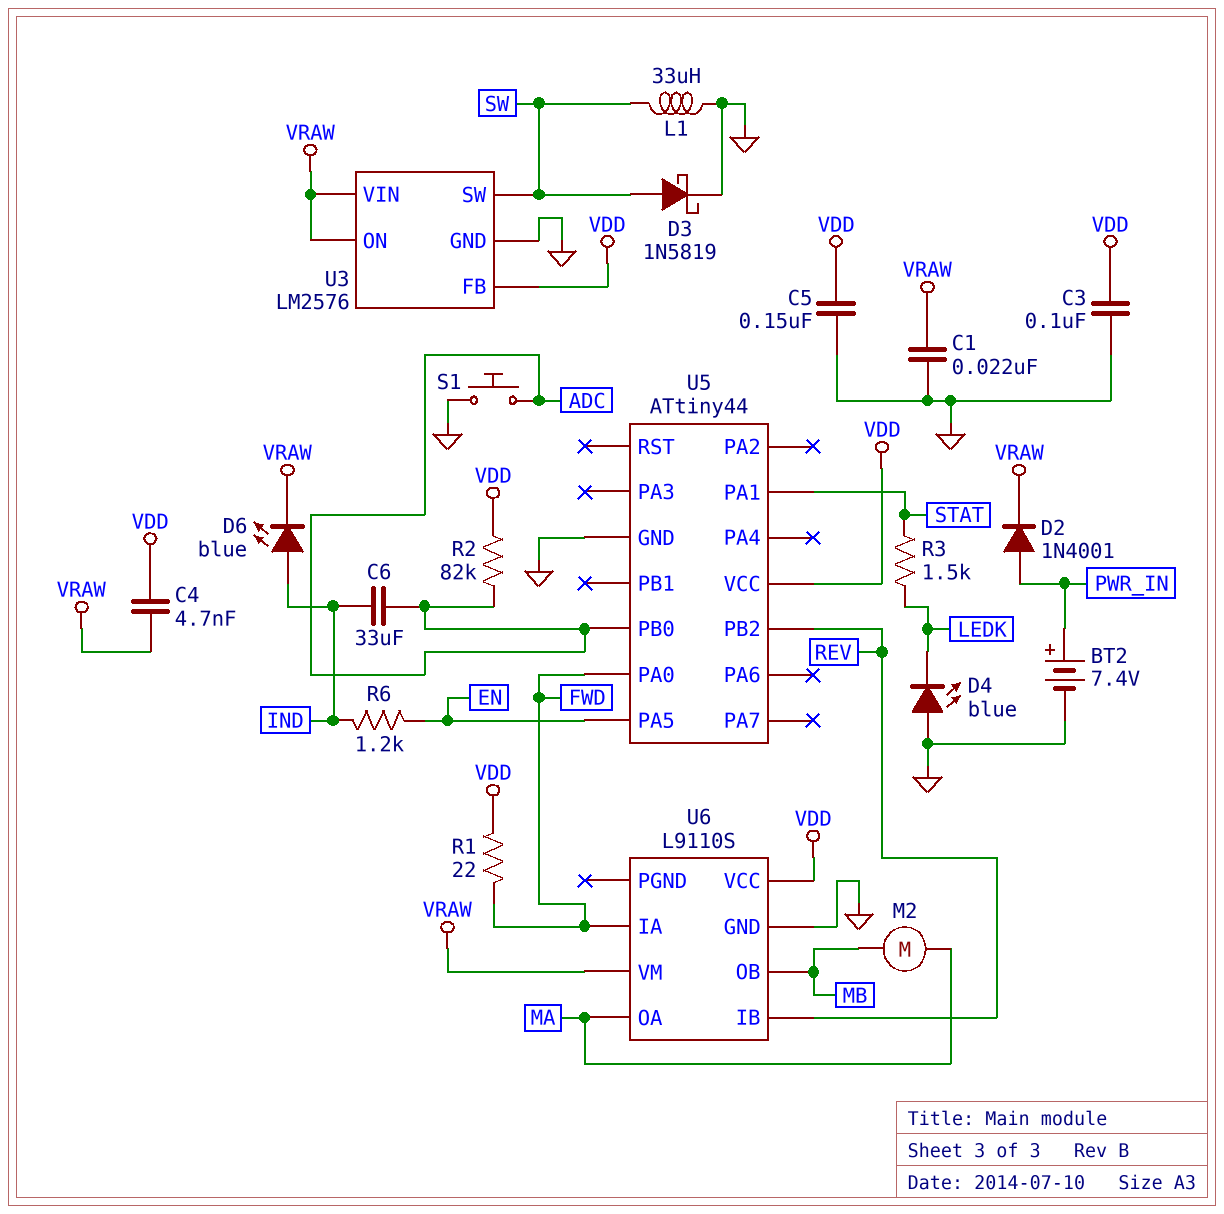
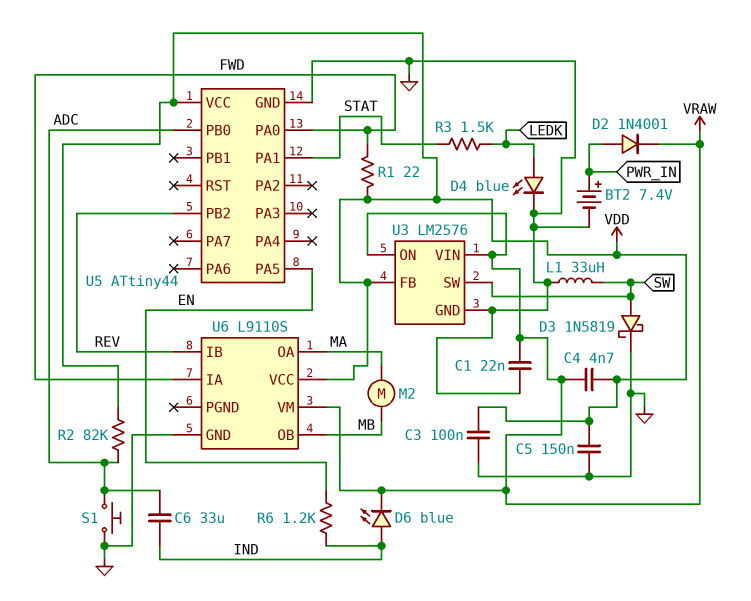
D4: LED blue (A GND, K LEDK) -> LED blue (A LEDK, K GND)

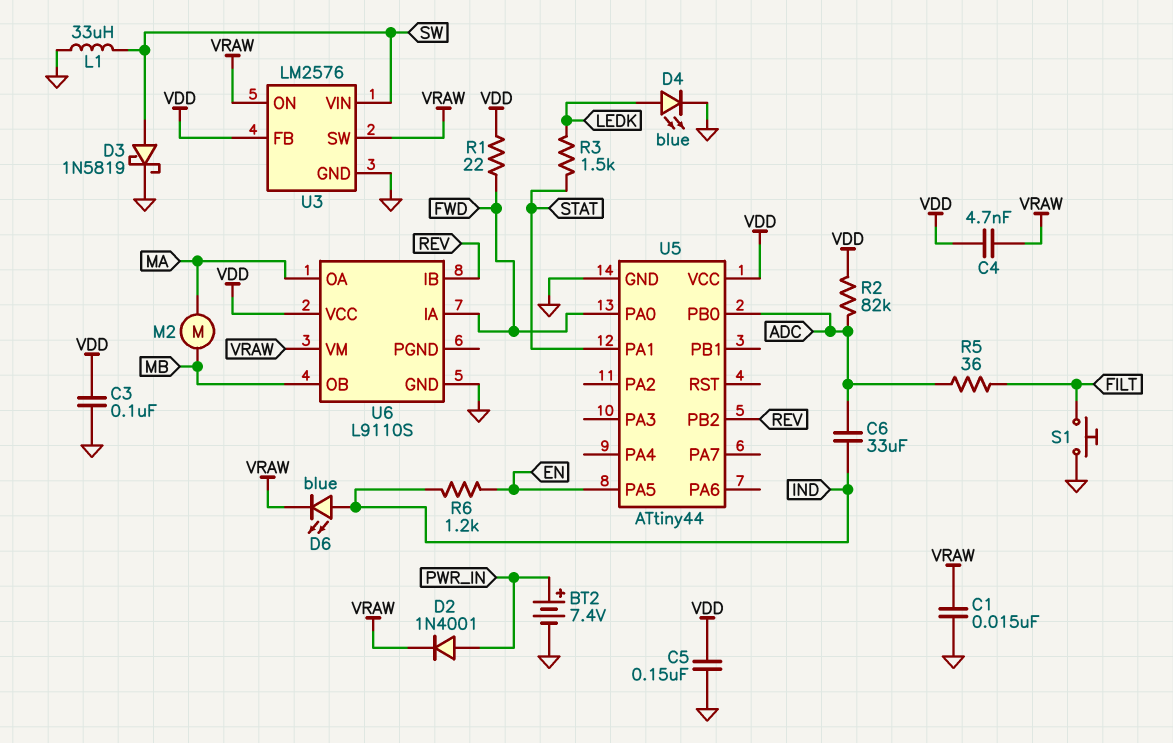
C1: 22nF (GND, VRAW) -> 15nF (GND, VRAW)
R5: none -> 36 (ADC, FILT)
S1: button (ADC, GND) -> button (FILT, GND)
U3 pin SW: SW -> VRAW
U3 pin VIN: VRAW -> SW

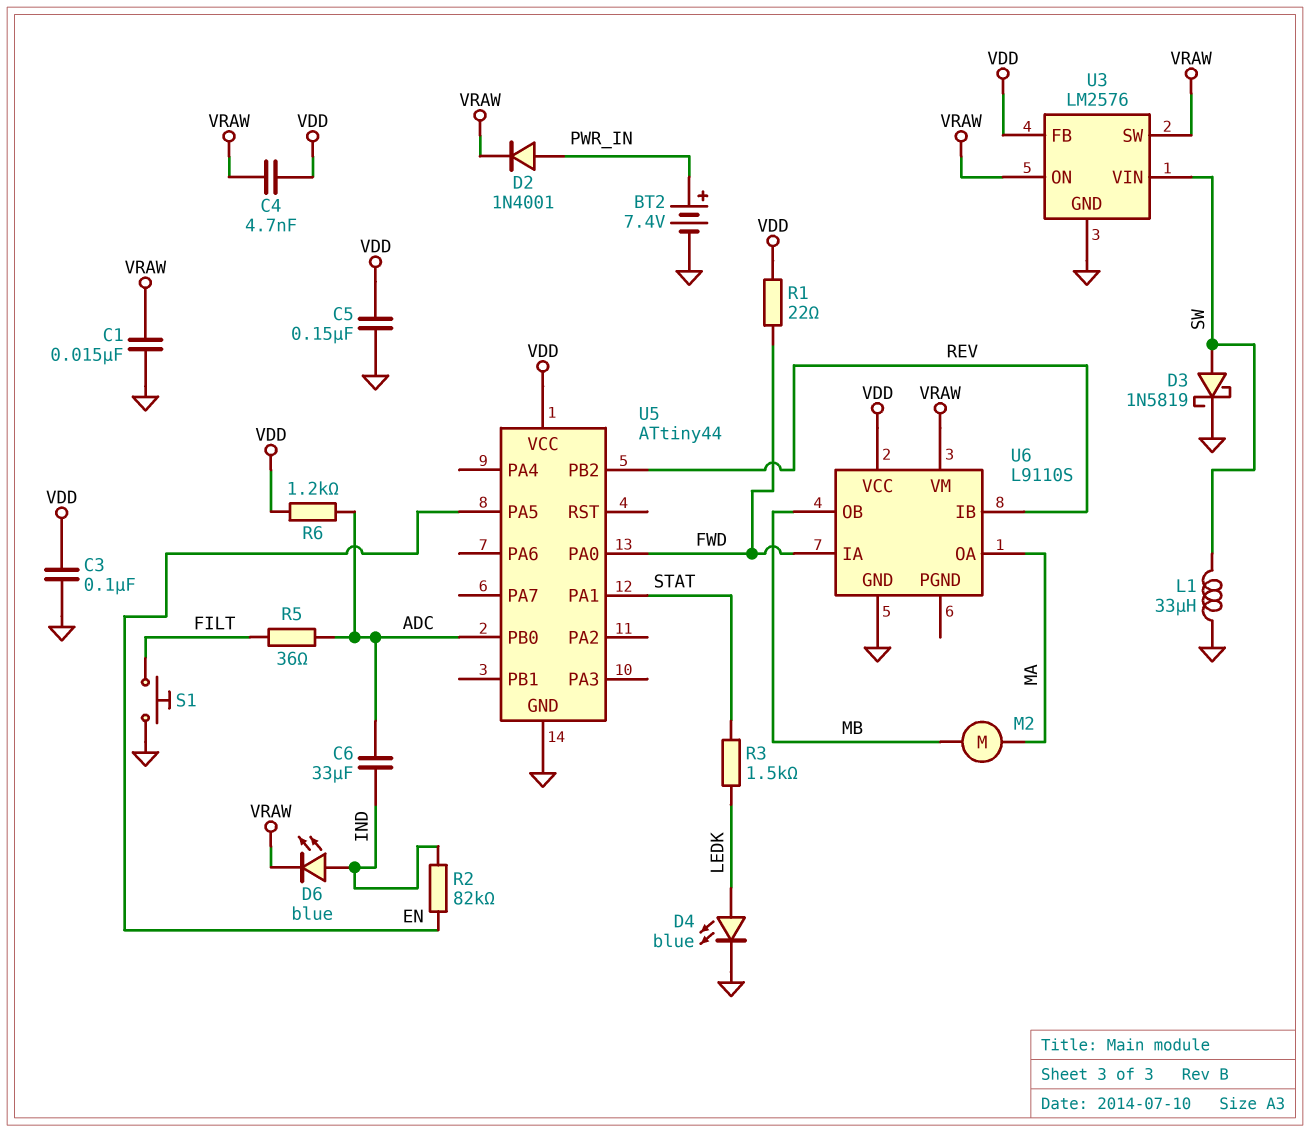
R2: 82k (ADC, VDD) -> 82k (EN, IND)
R6: 1.2k (EN, IND) -> 1.2k (ADC, VDD)

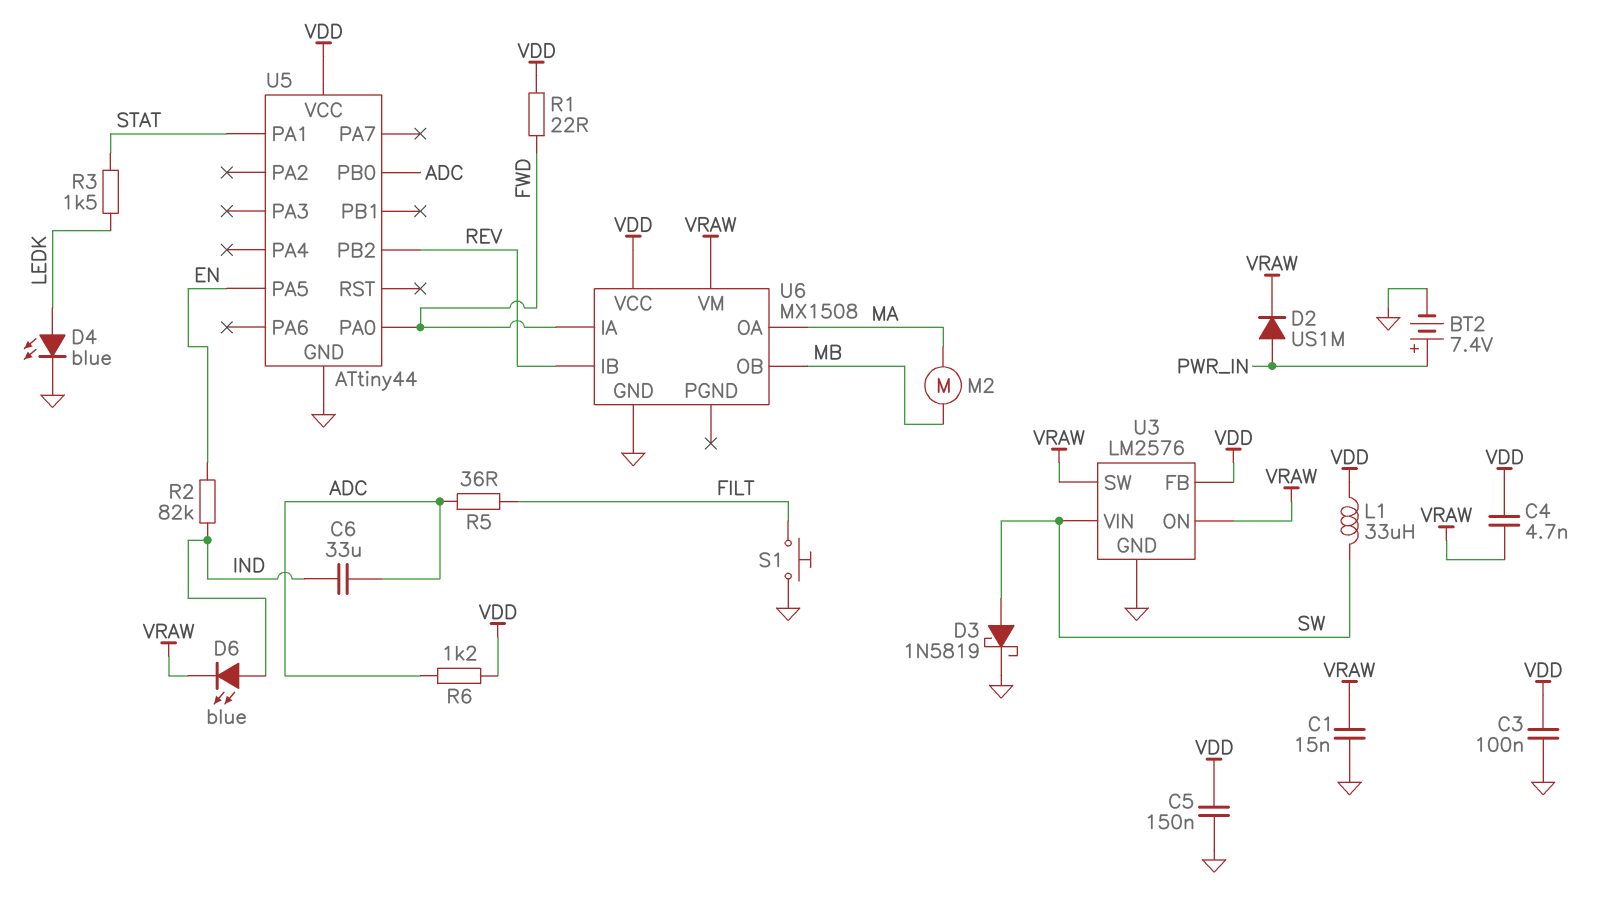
D2: diode 1N4001 (A PWR_IN, K VRAW) -> diode US1M (A PWR_IN, K VRAW)
L1: 33uH (GND, SW) -> 33uH (SW, VDD)
U6: L9110S -> MX1508

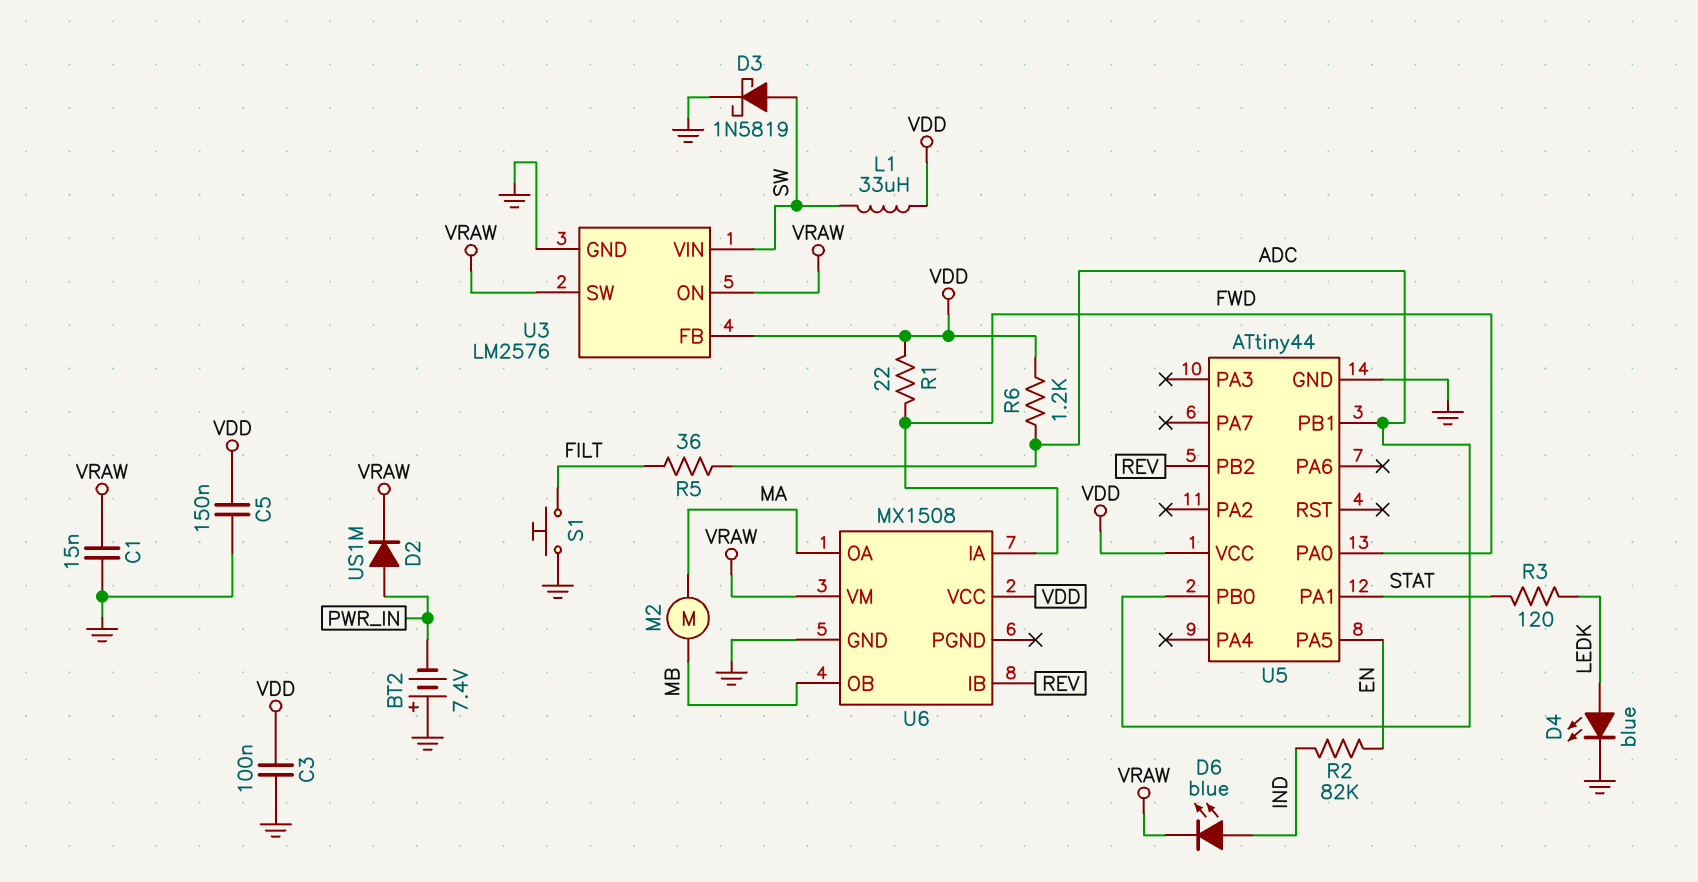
BT2: 7.4V (plus PWR_IN, minus GND) -> 7.4V (plus GND, minus PWR_IN)
C4: 4.7nF (VDD, VRAW) -> none
C6: 33uF (ADC, IND) -> none
R3: 1.5k (LEDK, STAT) -> 120 (LEDK, STAT)
U5 pin PB1: none -> ADC

